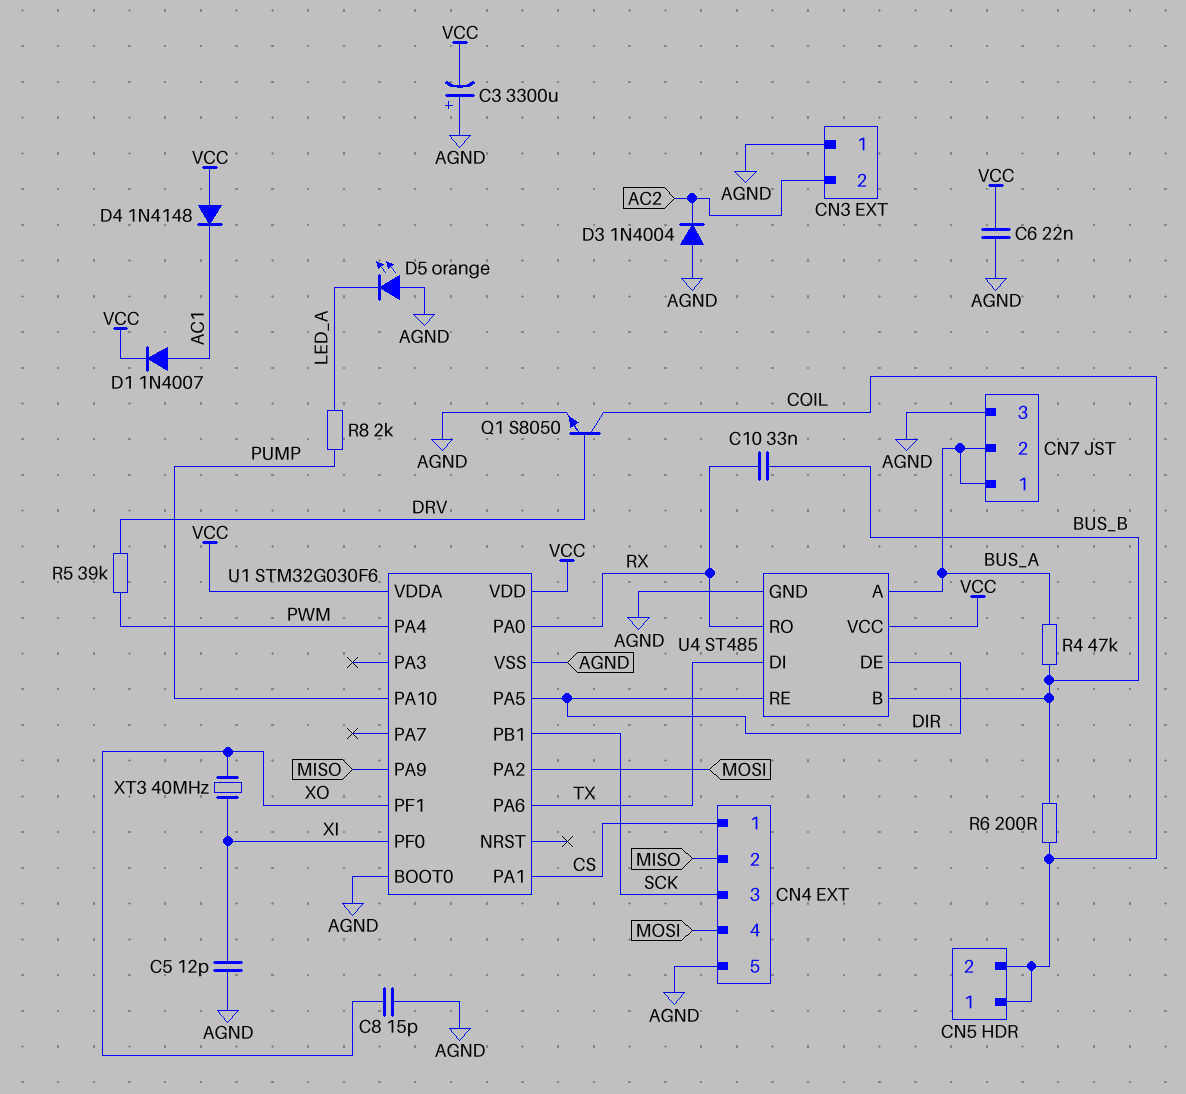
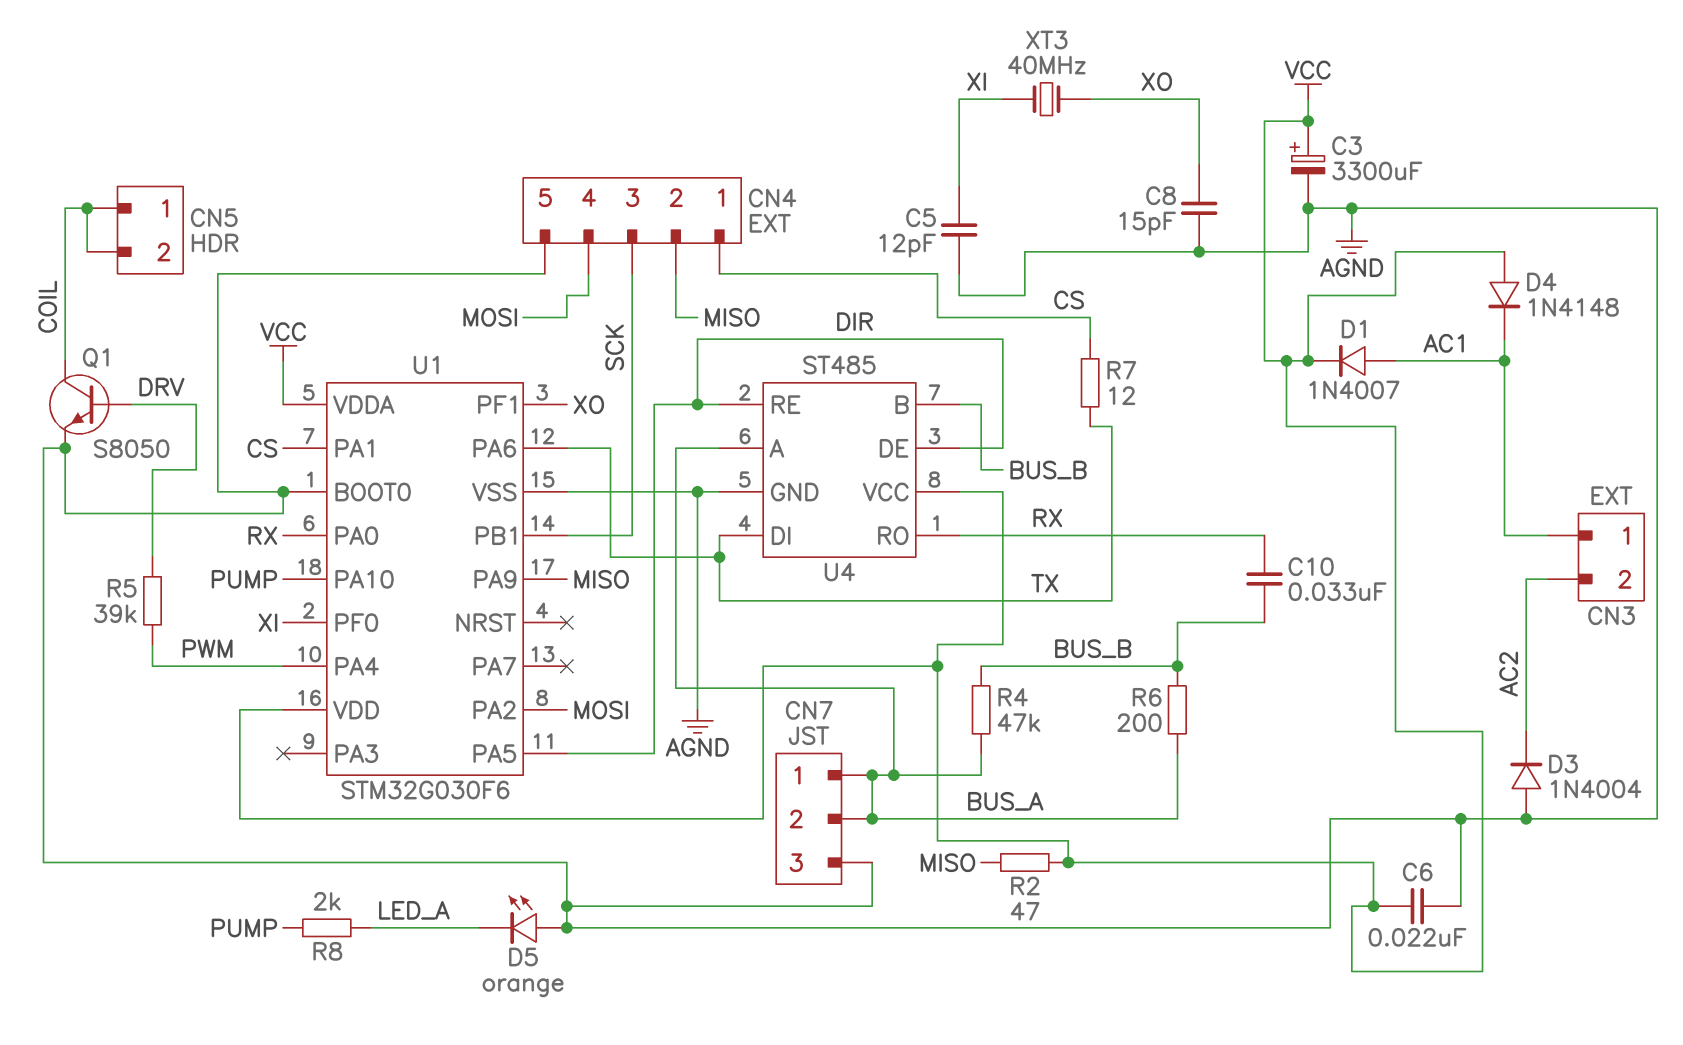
C3: 3300uF (plus AGND, minus VCC) -> 3300uF (plus VCC, minus AGND)
CN3 pin 1: AGND -> AC1
R2: none -> 47 (MISO, VCC)
R6: 200 (BUS_B, COIL) -> 200 (BUS_A, BUS_B)
R7: none -> 12 (CS, TX)

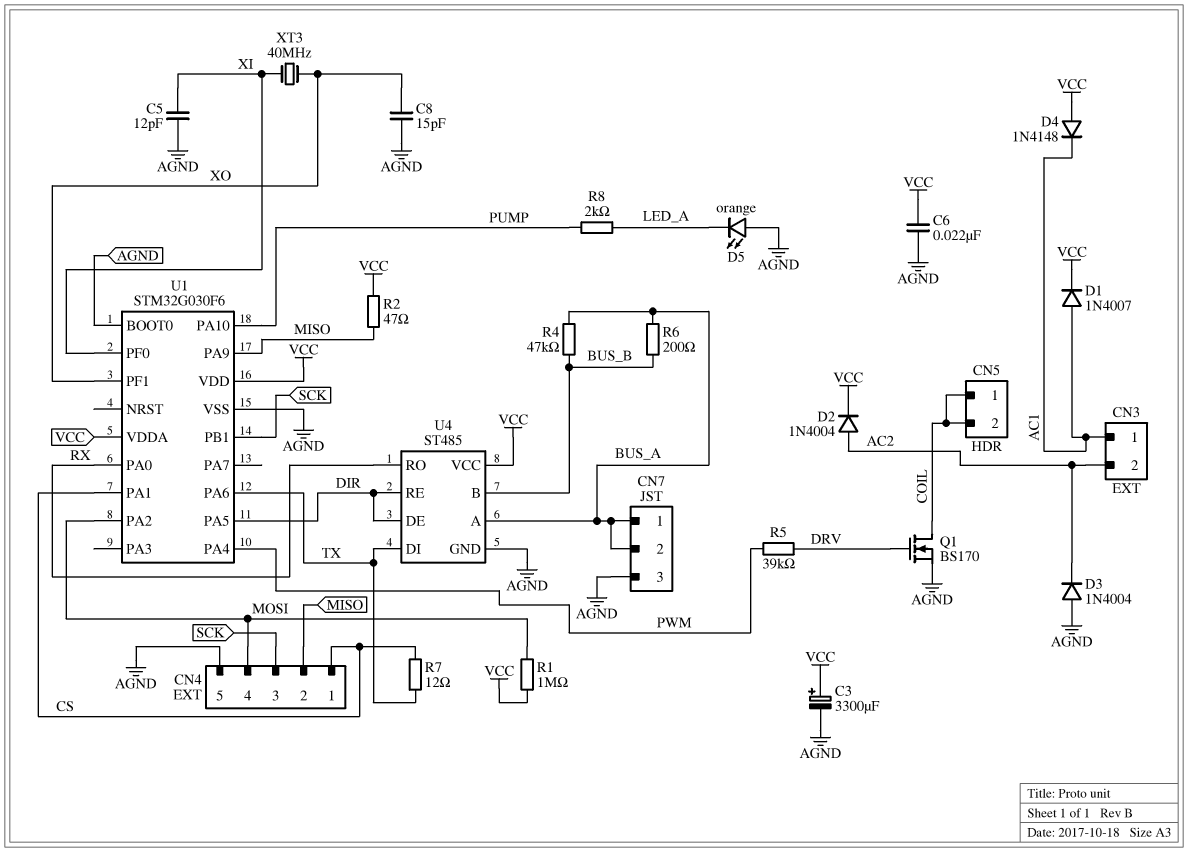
C10: 33nF (BUS_B, RX) -> none
D2: none -> diode 1N4004 (A AC2, K VCC)
Q1: NPN S8050 (B DRV, C COIL, E AGND) -> NMOS BS170 (G DRV, D COIL, S AGND)
R1: none -> 1M (MOSI, VCC)

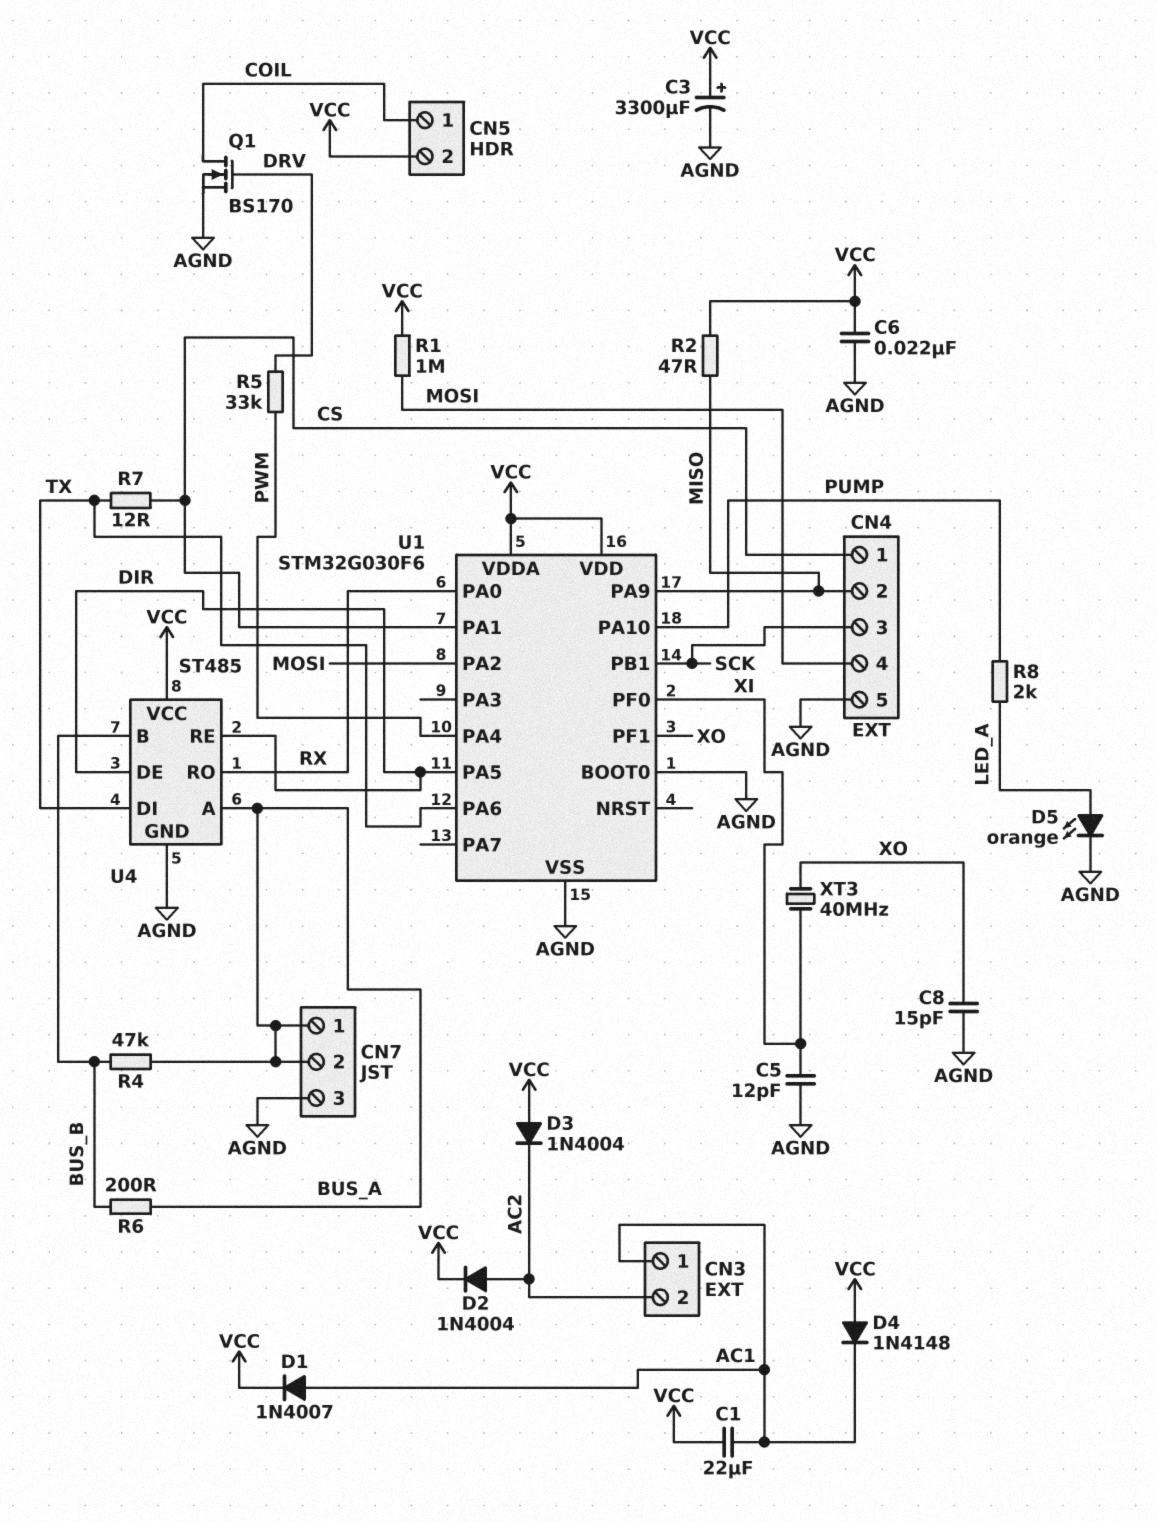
C1: none -> 22uF (AC1, VCC)
CN5 pin 2: COIL -> VCC
D3: diode 1N4004 (A AGND, K AC2) -> diode 1N4004 (A VCC, K AC2)
D5: LED orange (A AGND, K LED_A) -> LED orange (A LED_A, K AGND)
R5: 39k (DRV, PWM) -> 33k (DRV, PWM)

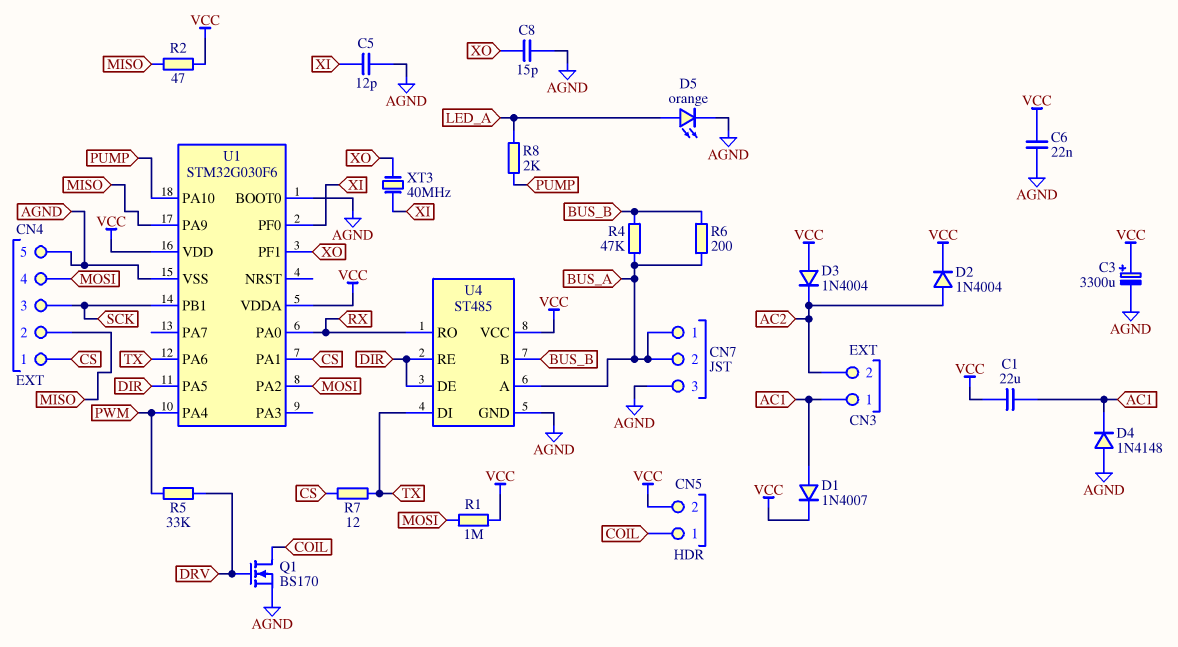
D4: diode 1N4148 (A VCC, K AC1) -> diode 1N4148 (A AGND, K AC1)

